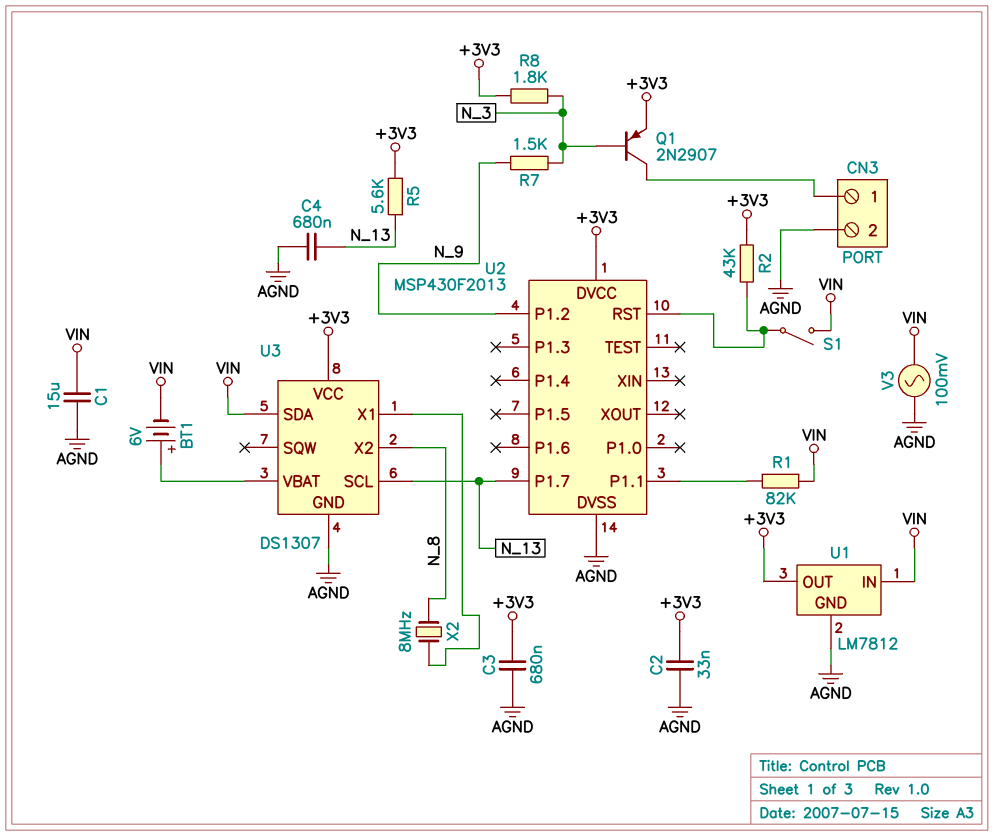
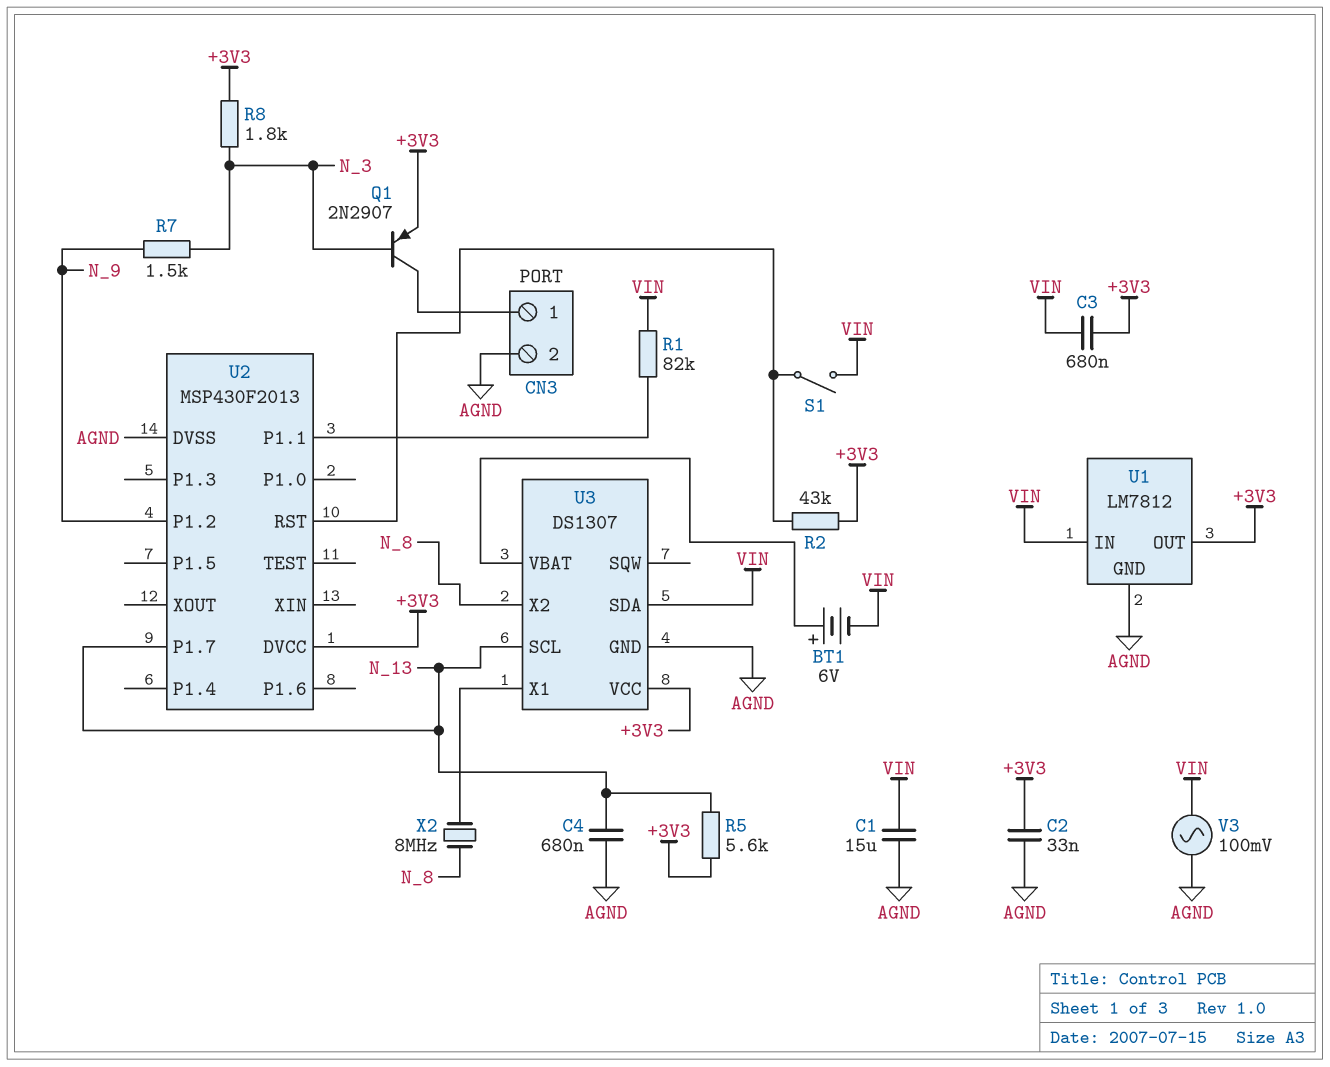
C3: 680nF (+3V3, AGND) -> 680nF (+3V3, VIN)

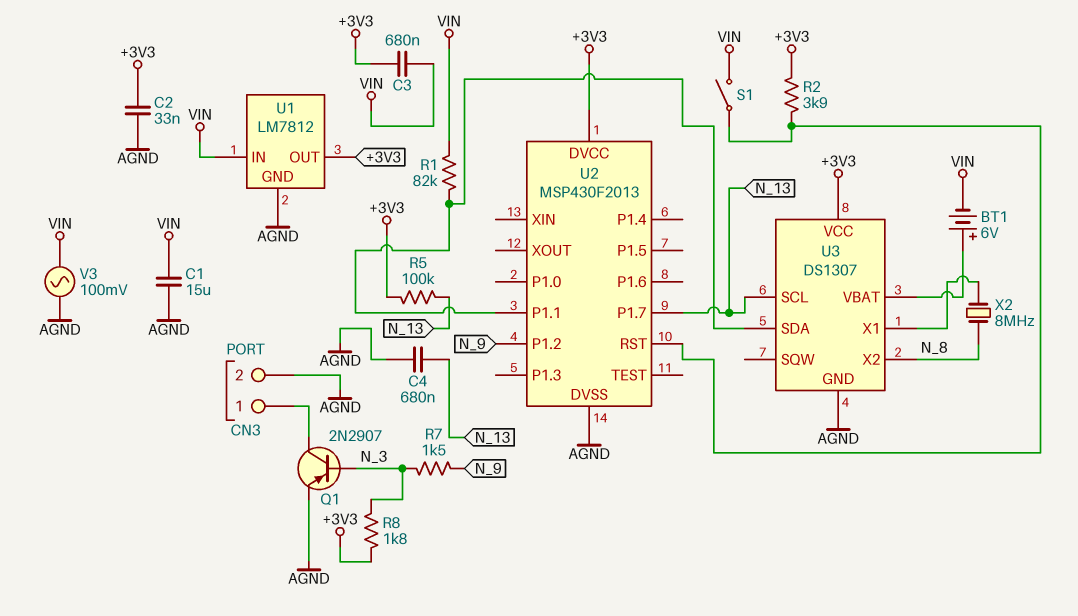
Q1: PNP 2N2907 (B N_3, C CN3/1, E +3V3) -> PNP 2N2907 (B N_3, C CN3/1, E AGND)
R2: 43k (+3V3, U2/RST) -> 3.9k (+3V3, U2/RST)
R5: 5.6k (+3V3, N_13) -> 100k (+3V3, N_13)
U3 pin SDA: VIN -> U2/P1.1

